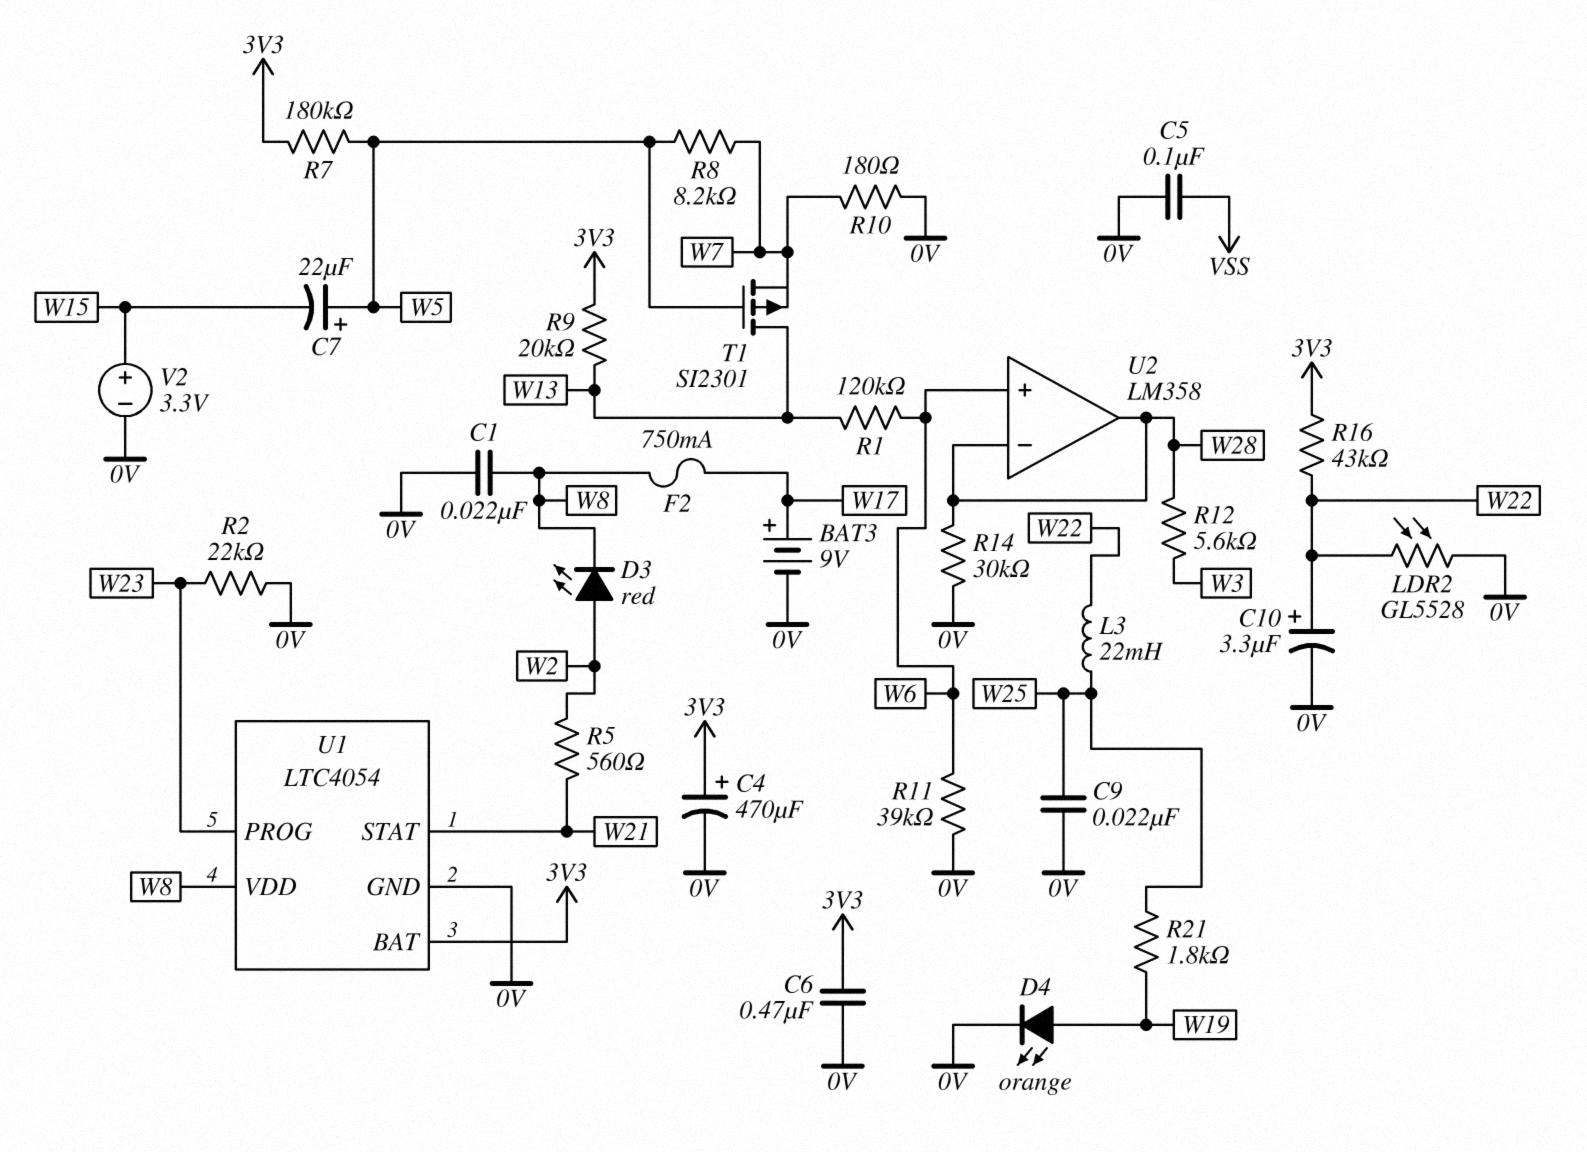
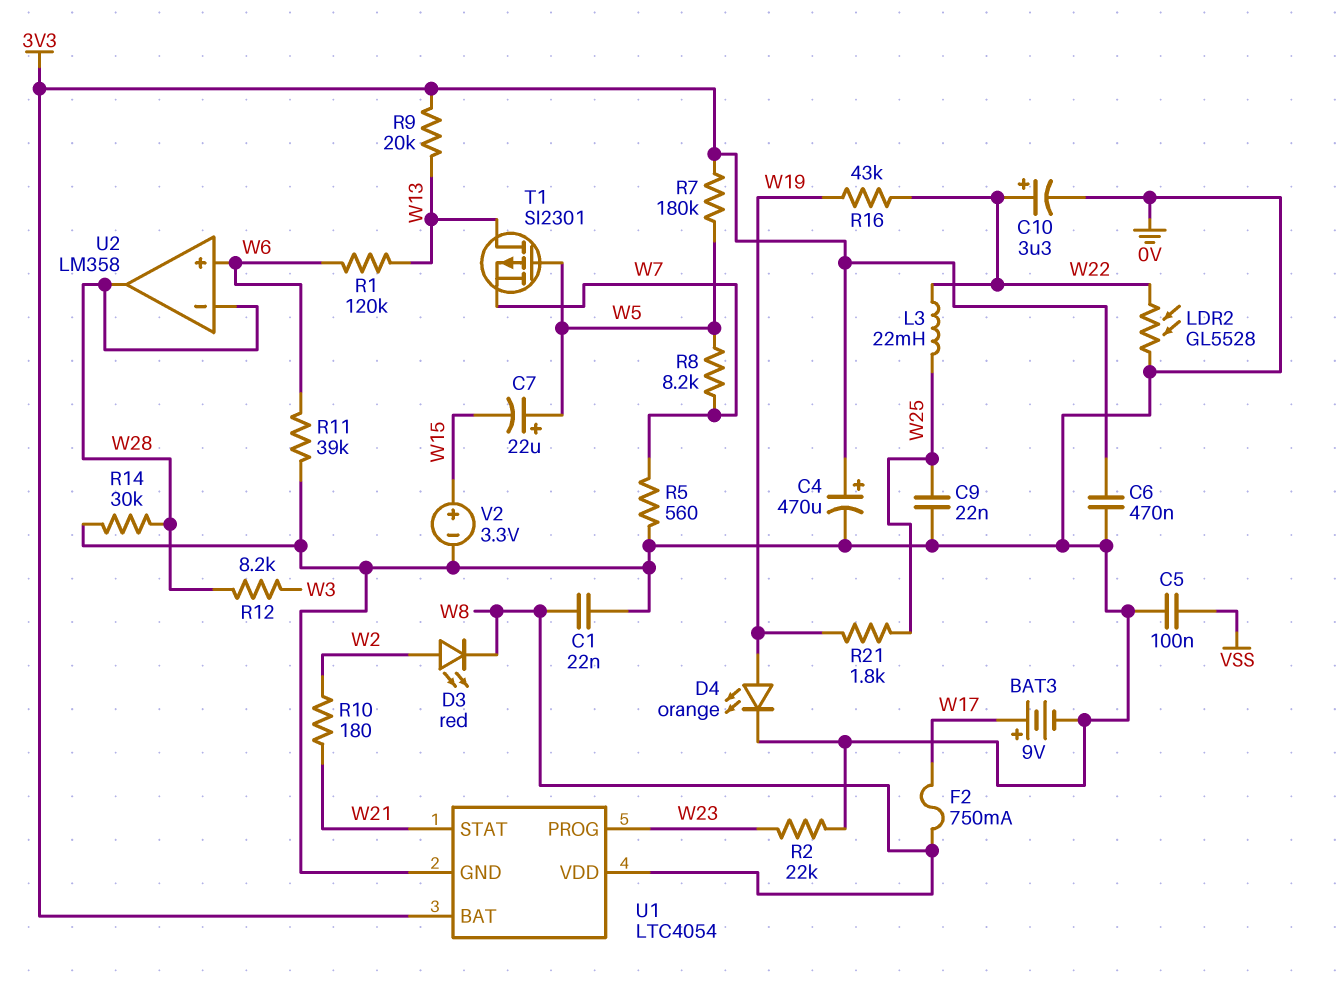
R5: 560 (W2, W21) -> 560 (0V, W7)
R10: 180 (0V, W7) -> 180 (W2, W21)
R12: 5.6k (W3, W28) -> 8.2k (W3, W28)
R16: 43k (3V3, W22) -> 43k (W19, W22)

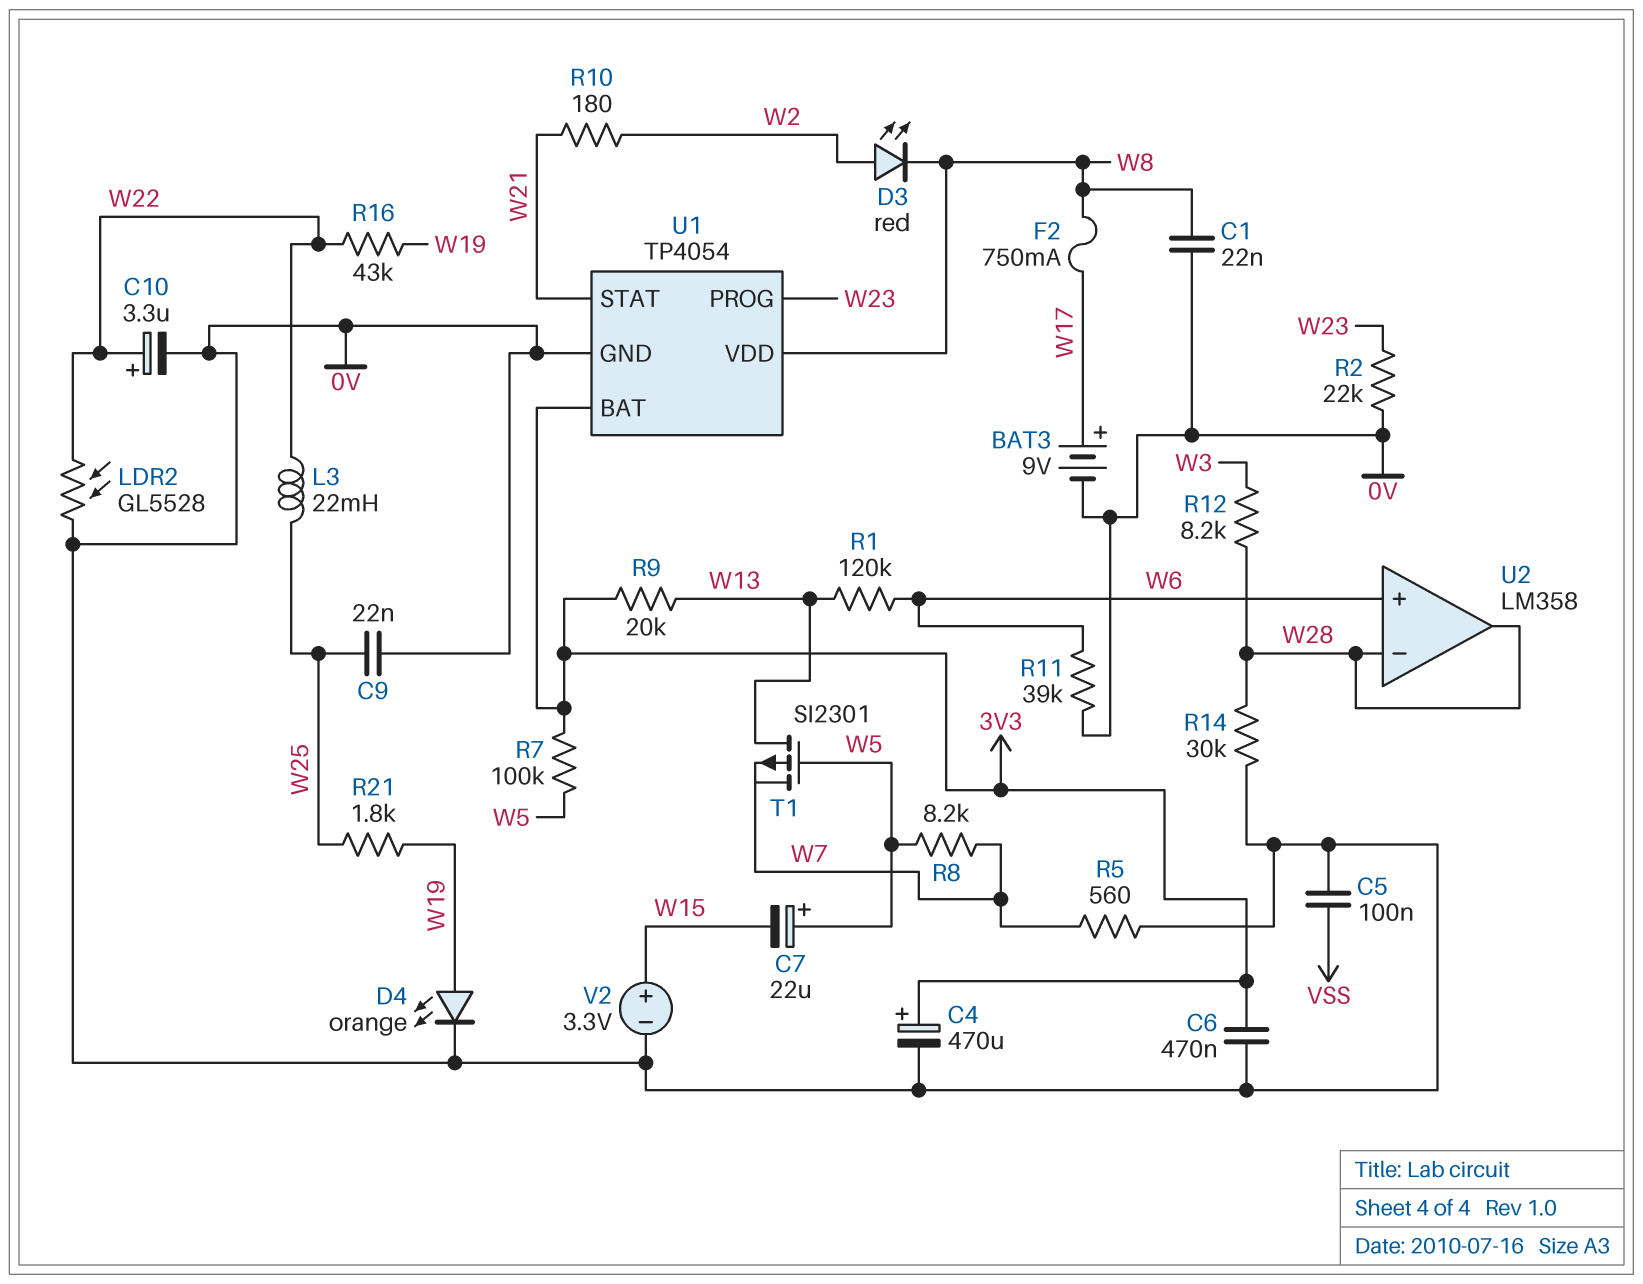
R7: 180k (3V3, W5) -> 100k (3V3, W5)
U1: LTC4054 -> TP4054

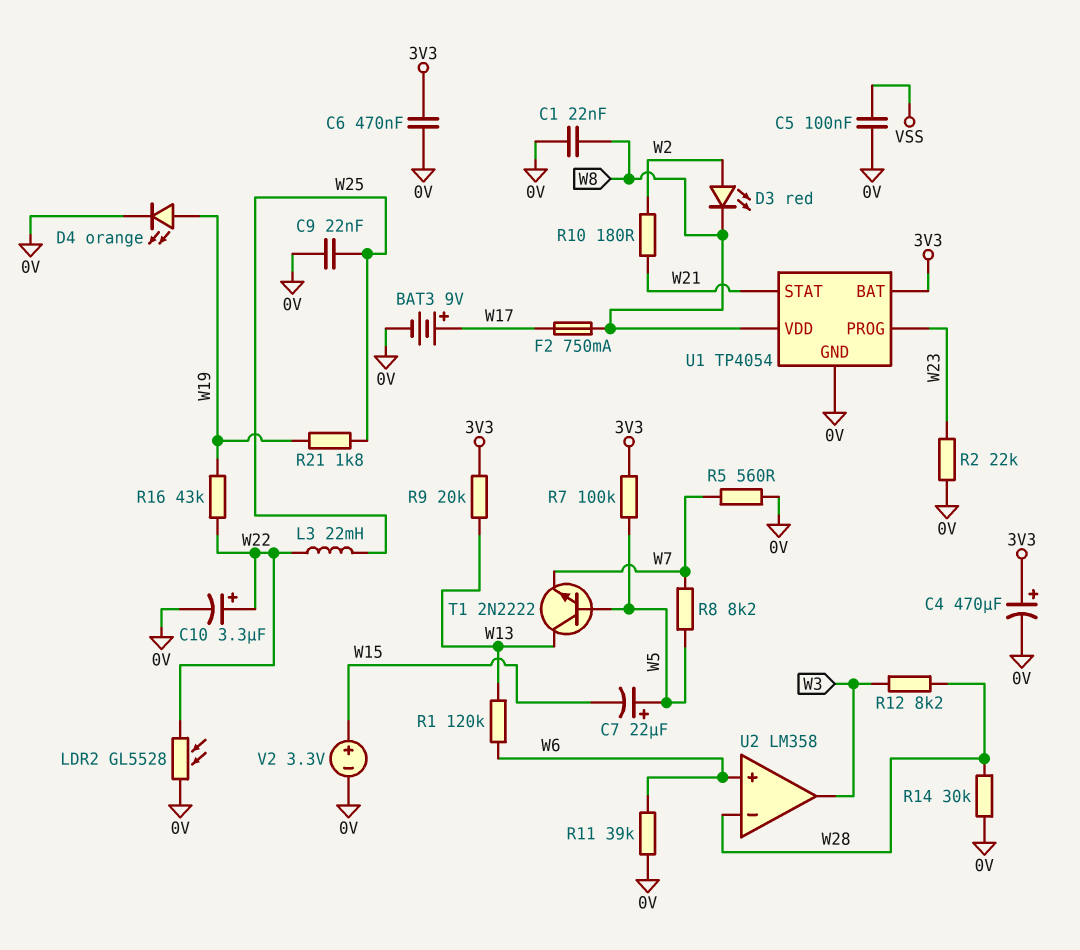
T1: PMOS SI2301 (G W5, D W13, S W7) -> NPN 2N2222 (B W5, C W13, E W7)
U2 pin out: W28 -> W3

